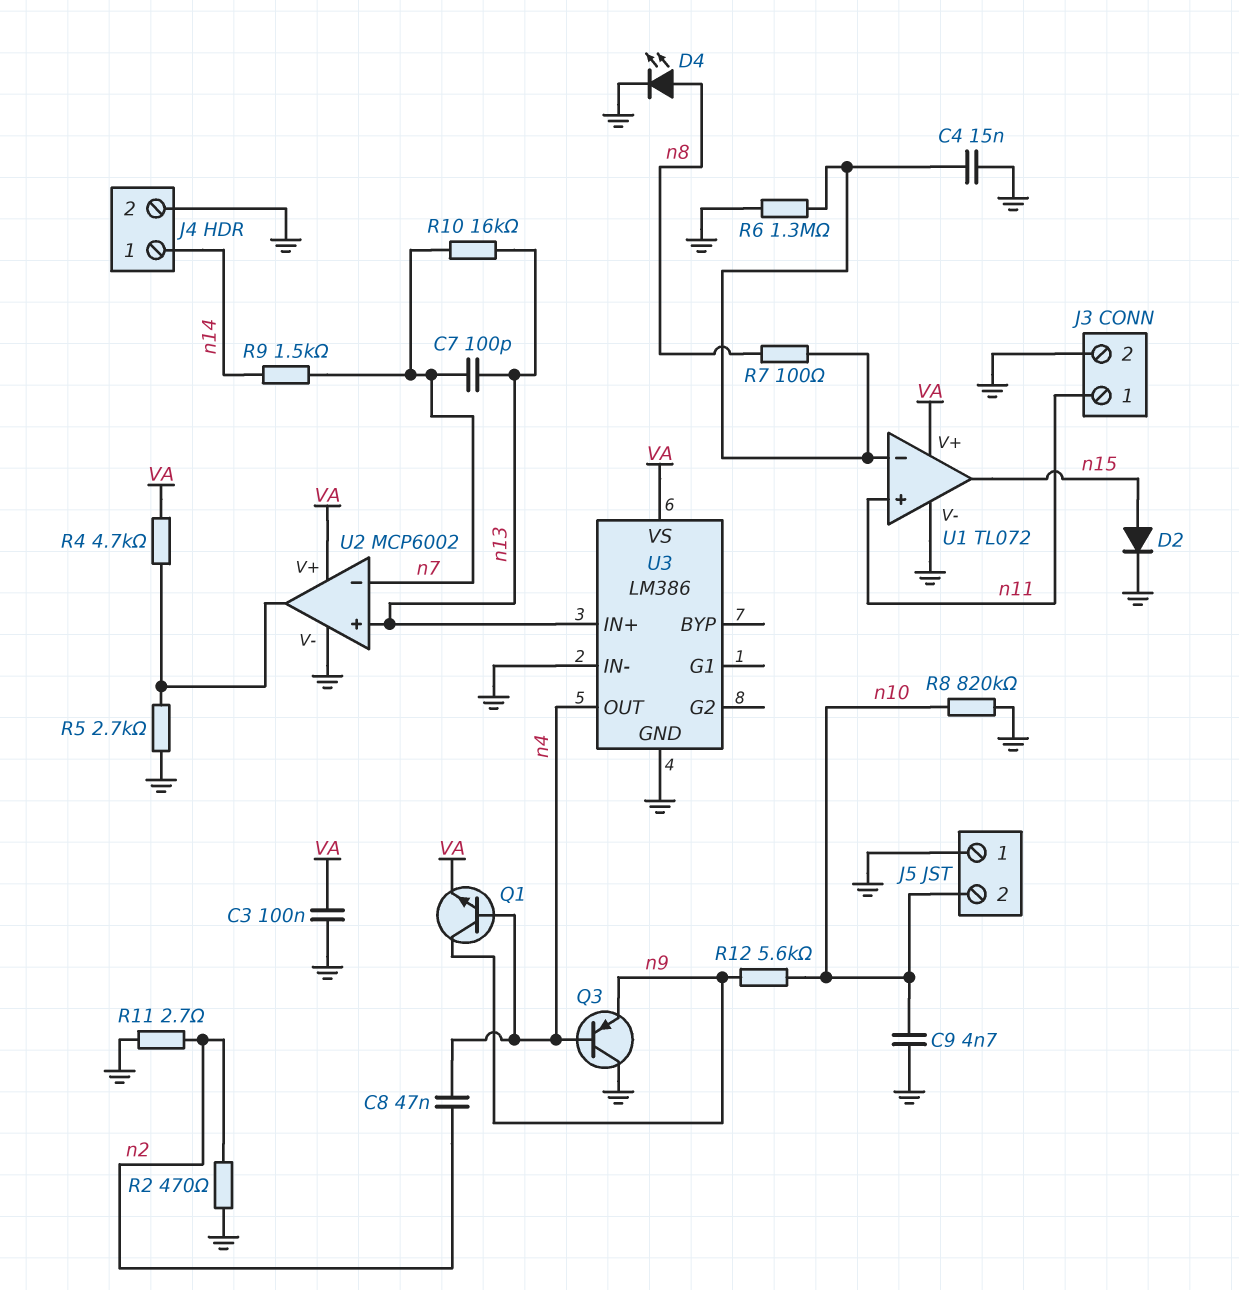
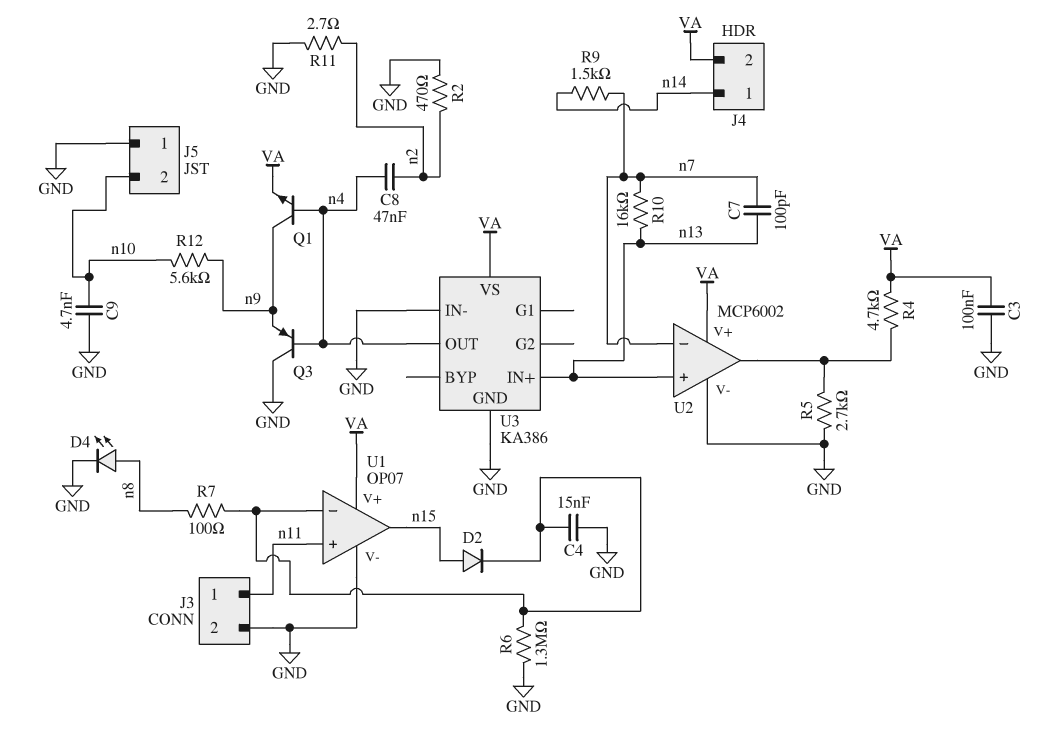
D2: diode (A n15, K GND) -> diode (A n15, K U1/in-)
J4 pin 2: GND -> VA
R8: 820k (GND, n10) -> none
U1: TL072 -> OP07
U3: LM386 -> KA386

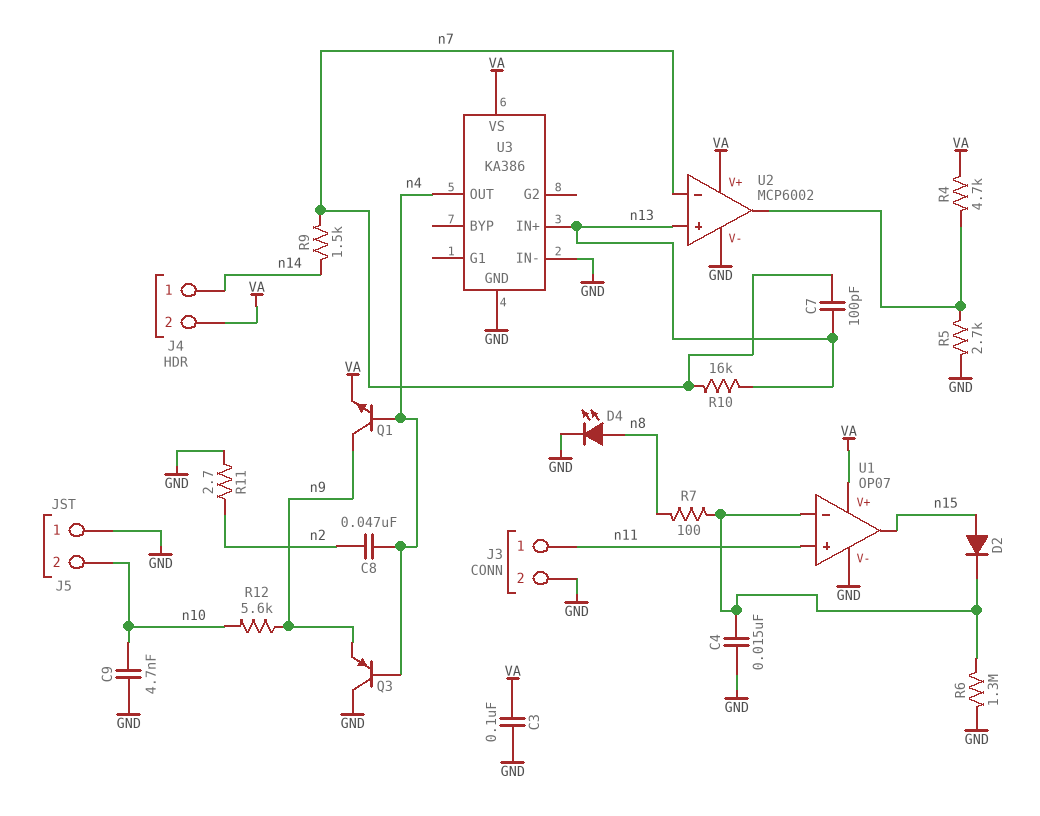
R2: 470 (GND, n2) -> none

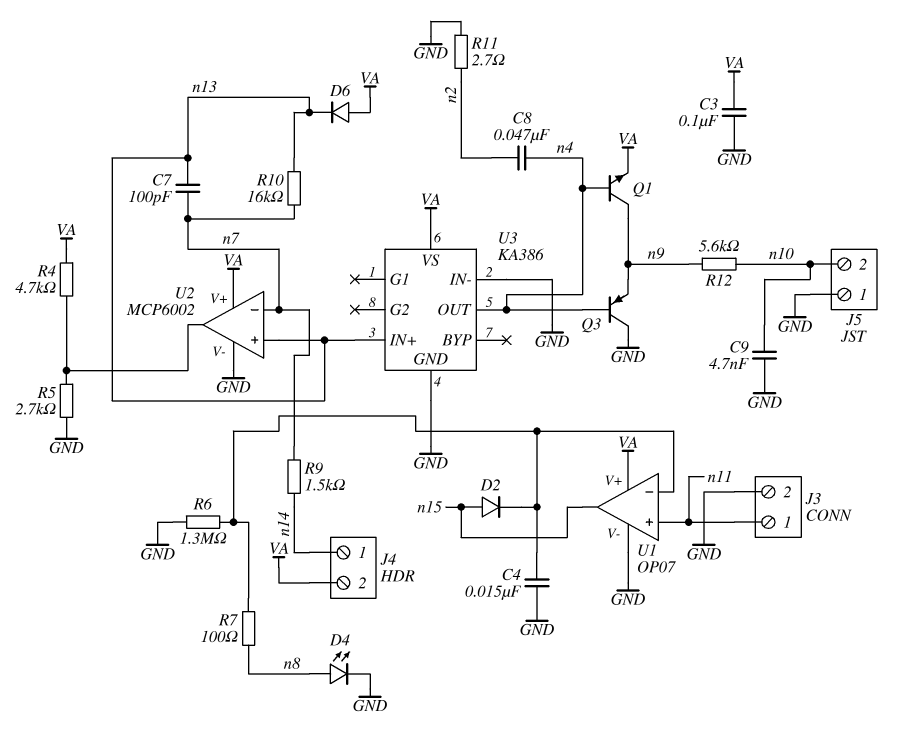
D6: none -> diode (A VA, K n13)

